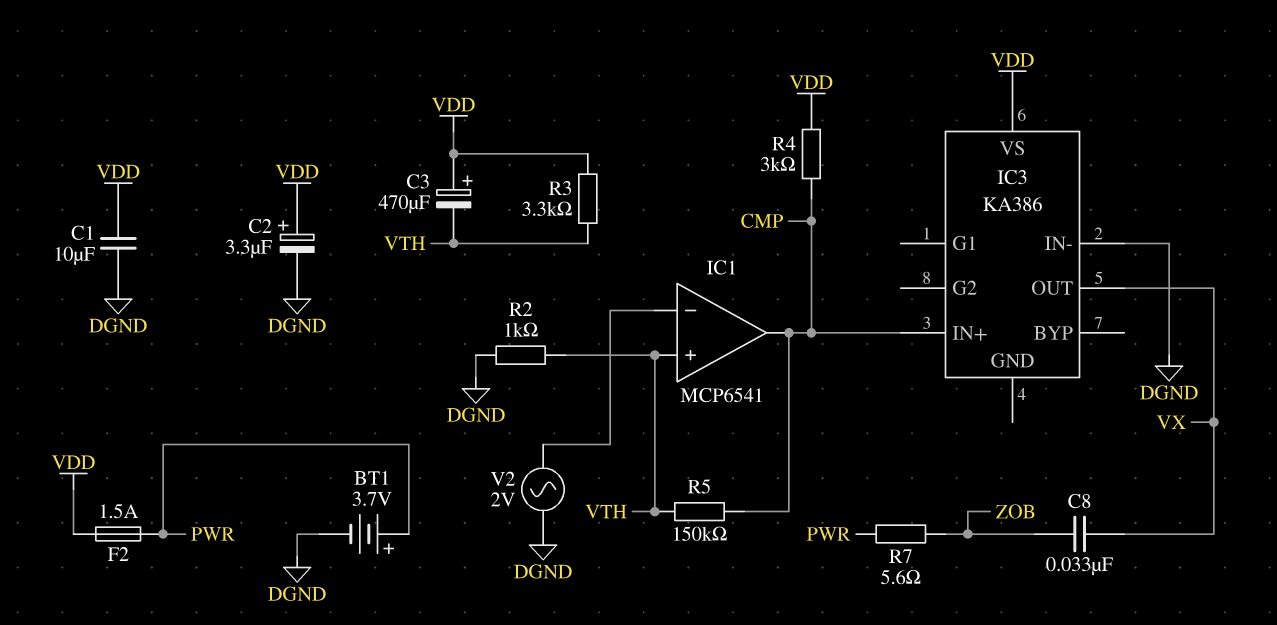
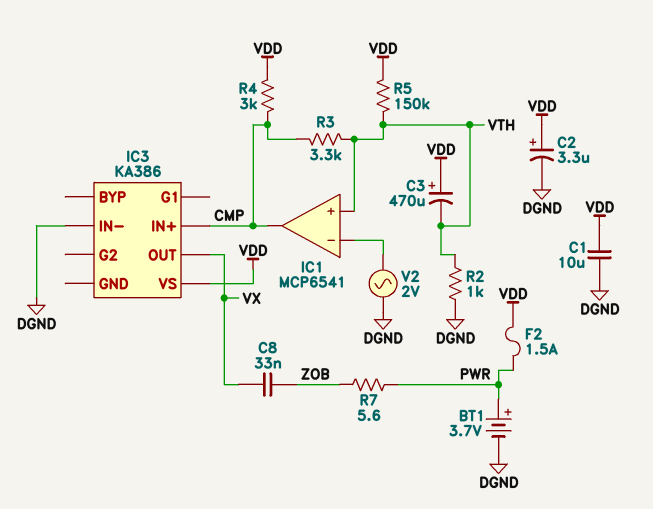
R3: 3.3k (VDD, VTH) -> 3.3k (CMP, VTH)
R5: 150k (CMP, VTH) -> 150k (VDD, VTH)

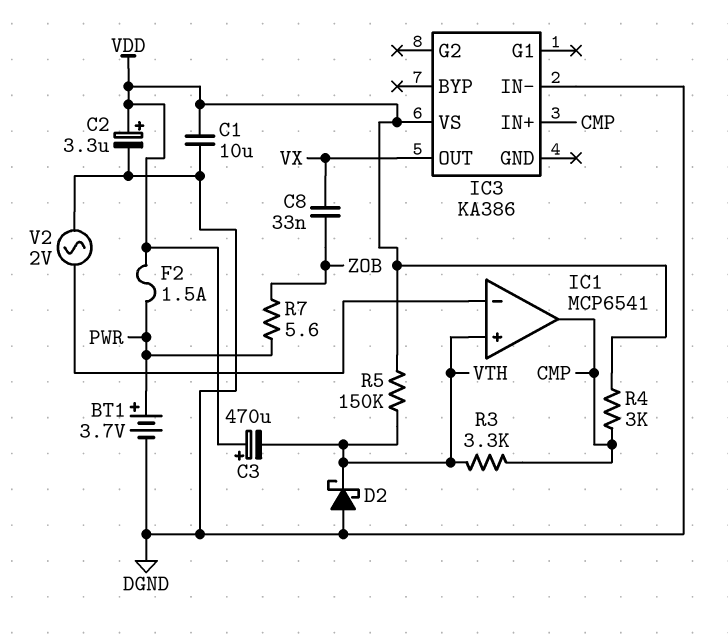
D2: none -> schottky (A DGND, K VTH)
R2: 1k (DGND, VTH) -> none

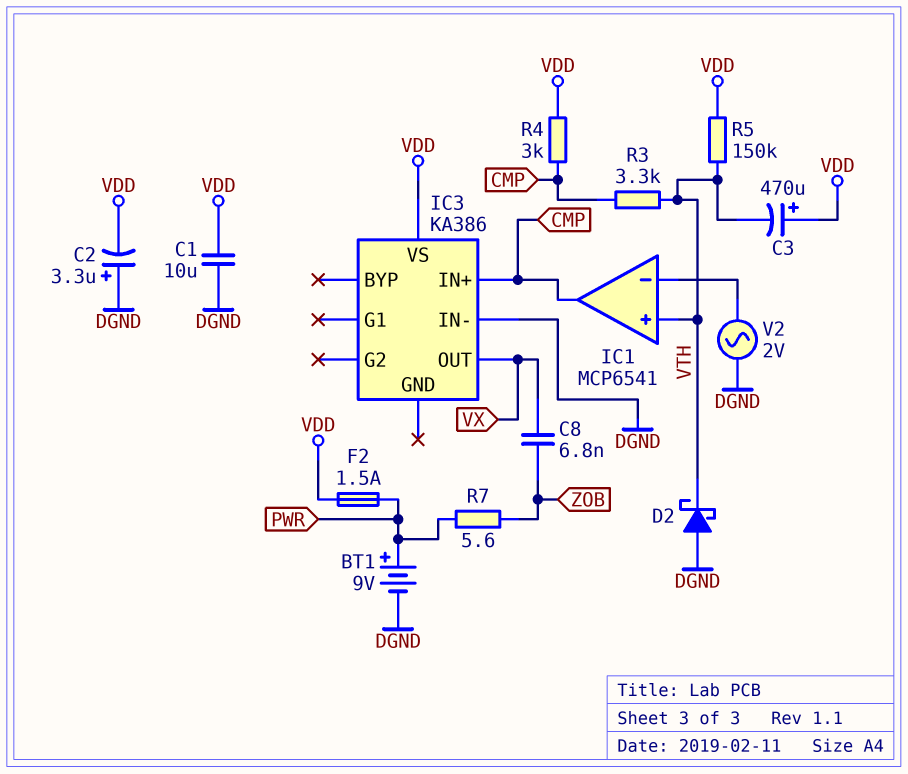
BT1: 3.7V (plus PWR, minus DGND) -> 9V (plus PWR, minus DGND)
C2: 3.3uF (plus VDD, minus DGND) -> 3.3uF (plus DGND, minus VDD)
C8: 33nF (VX, ZOB) -> 6.8nF (VX, ZOB)

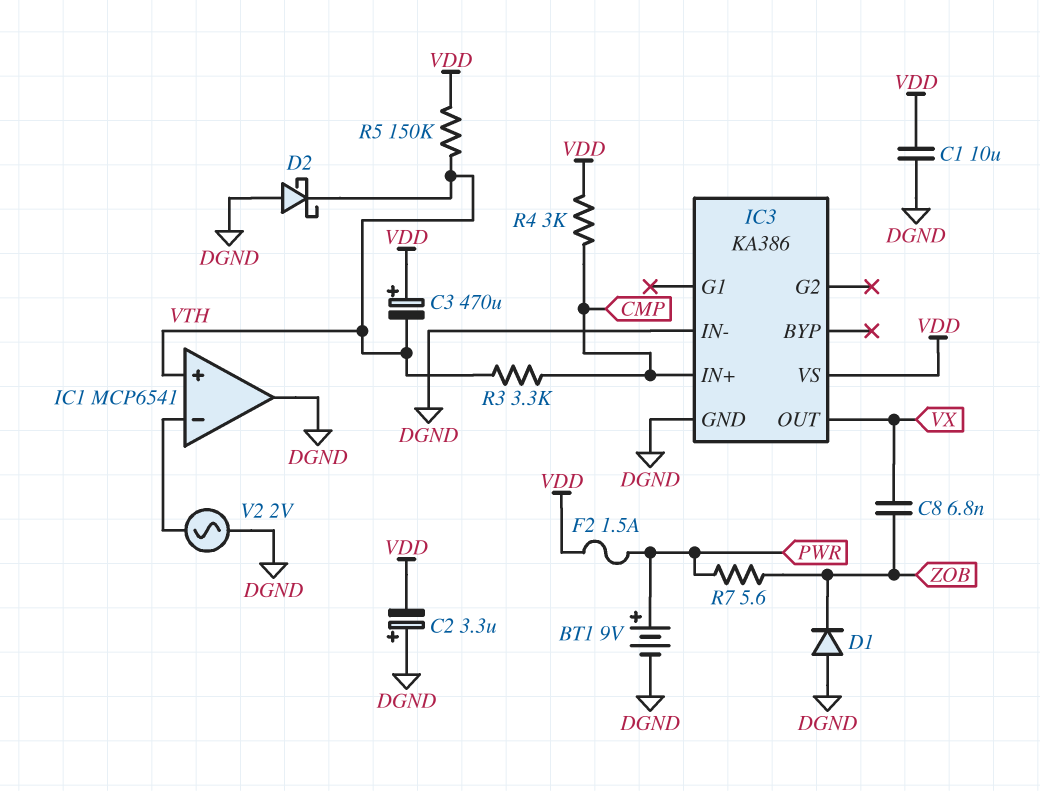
D1: none -> diode (A DGND, K ZOB)
IC1 pin out: CMP -> DGND
IC3 pin GND: none -> DGND

